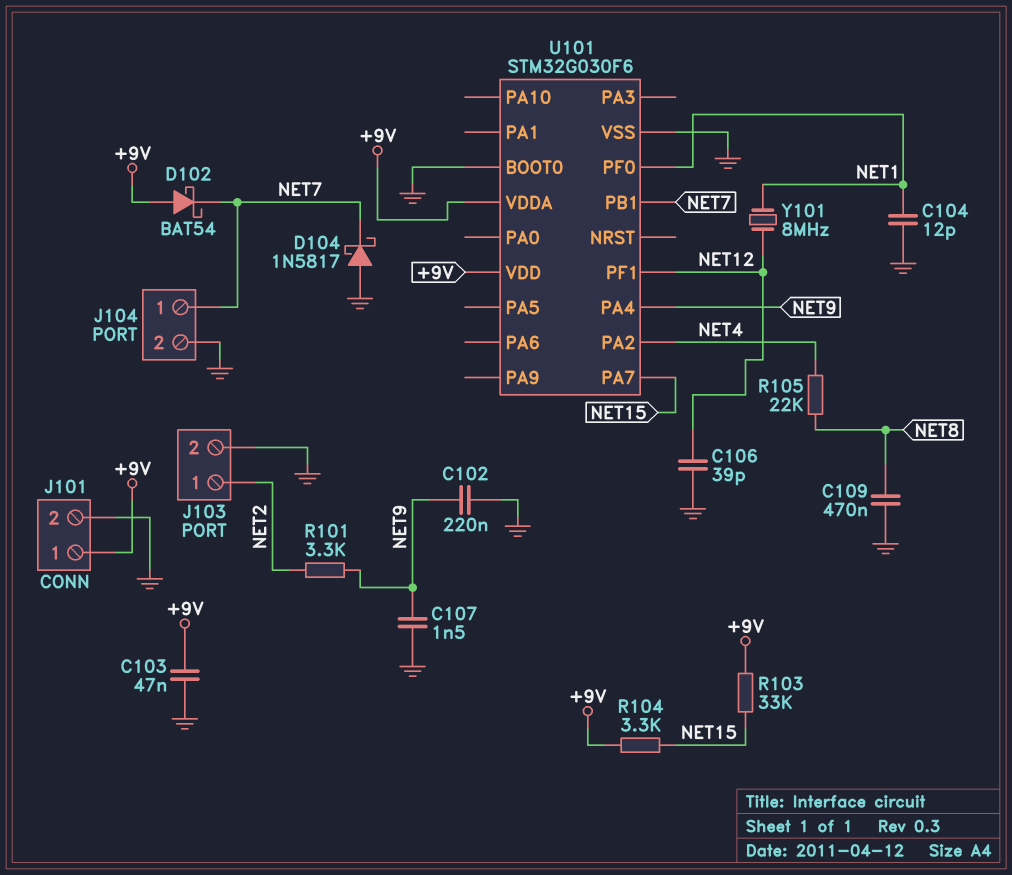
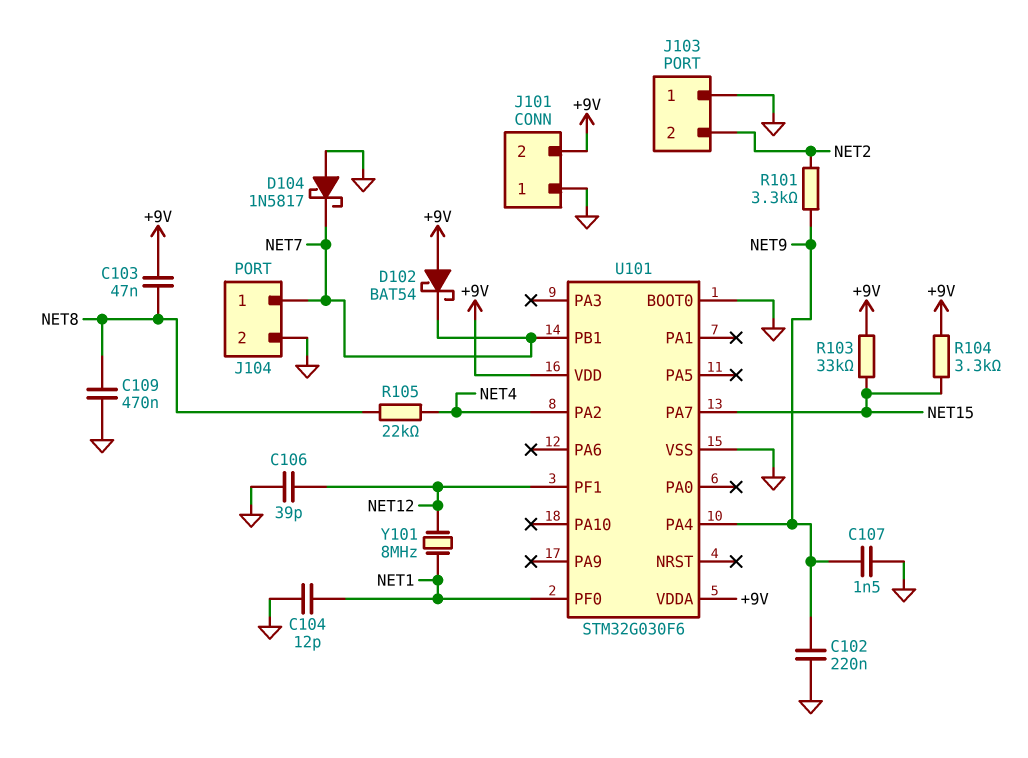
C103: 47nF (+9V, GND) -> 47nF (+9V, NET8)
J101 pin 1: +9V -> GND
J101 pin 2: GND -> +9V
J103 pin 1: NET2 -> GND
J103 pin 2: GND -> NET2

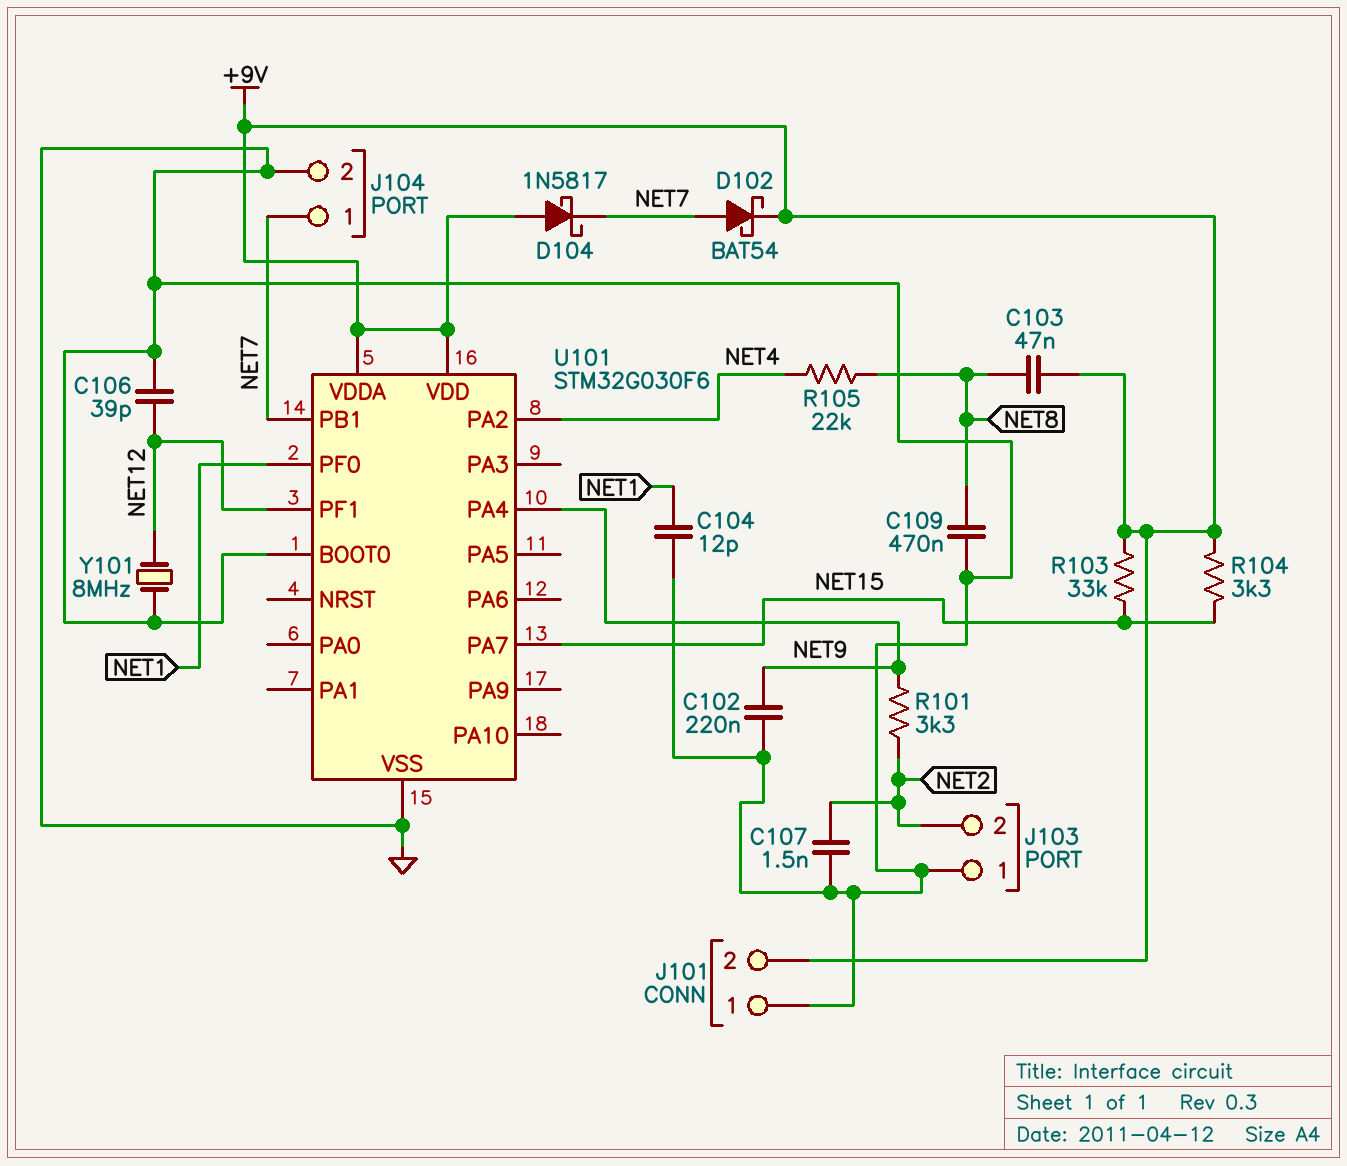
C107: 1.5nF (GND, NET9) -> 1.5nF (GND, NET2)
D102: schottky BAT54 (A +9V, K NET7) -> schottky BAT54 (A NET7, K +9V)
D104: schottky 1N5817 (A GND, K NET7) -> schottky 1N5817 (A +9V, K NET7)
Y101: 8MHz (NET1, NET12) -> 8MHz (GND, NET12)

